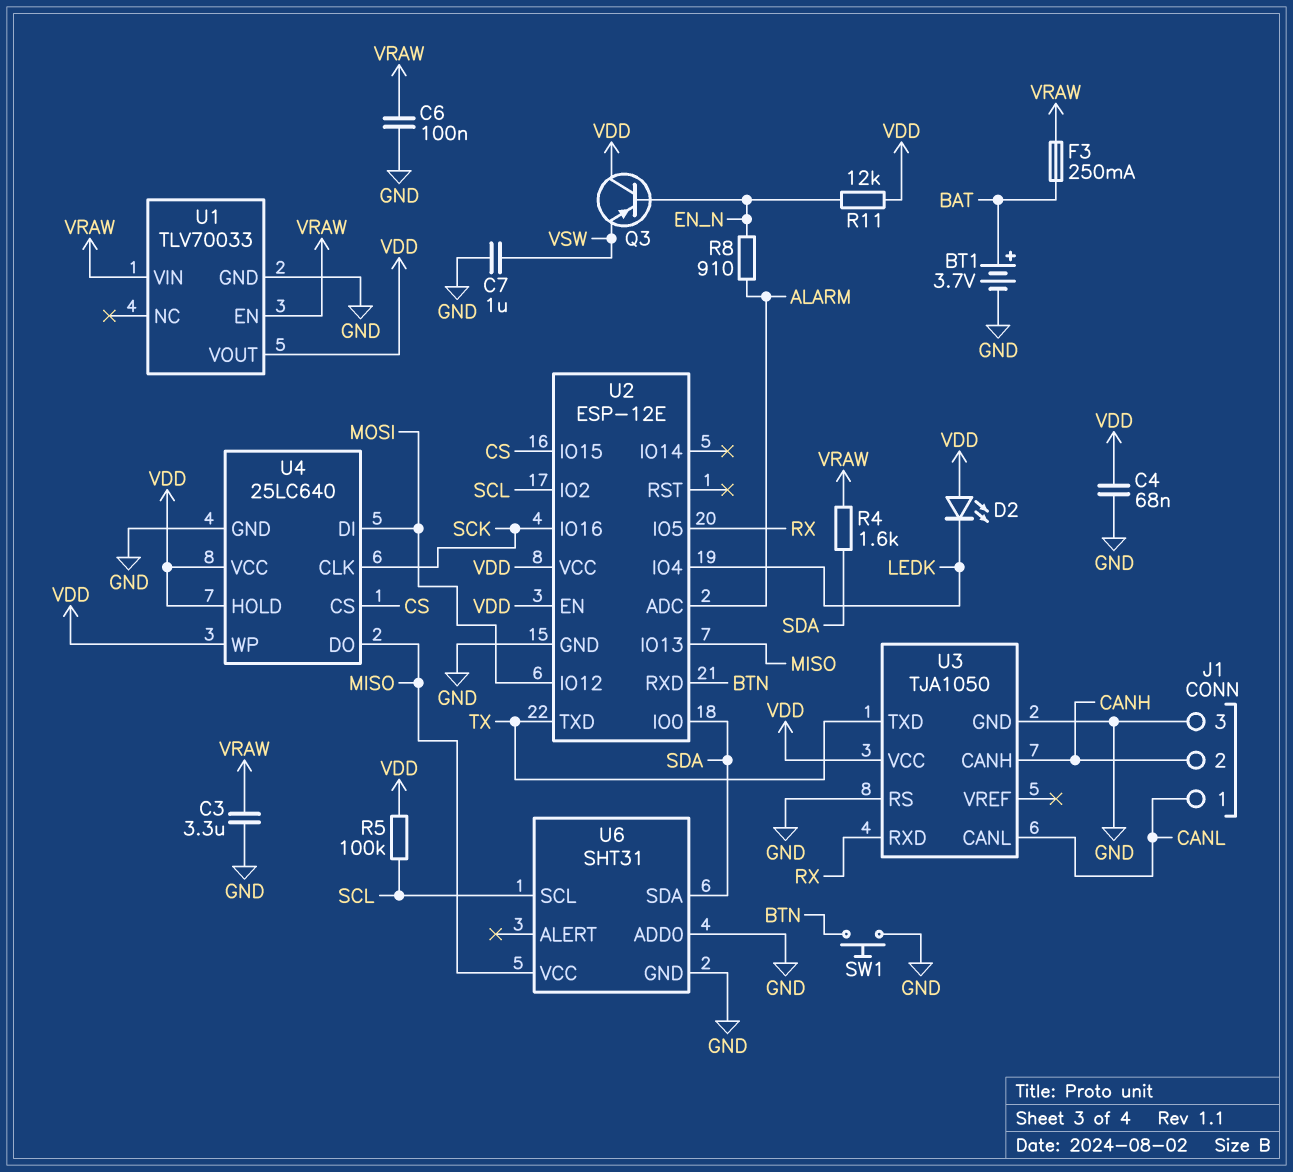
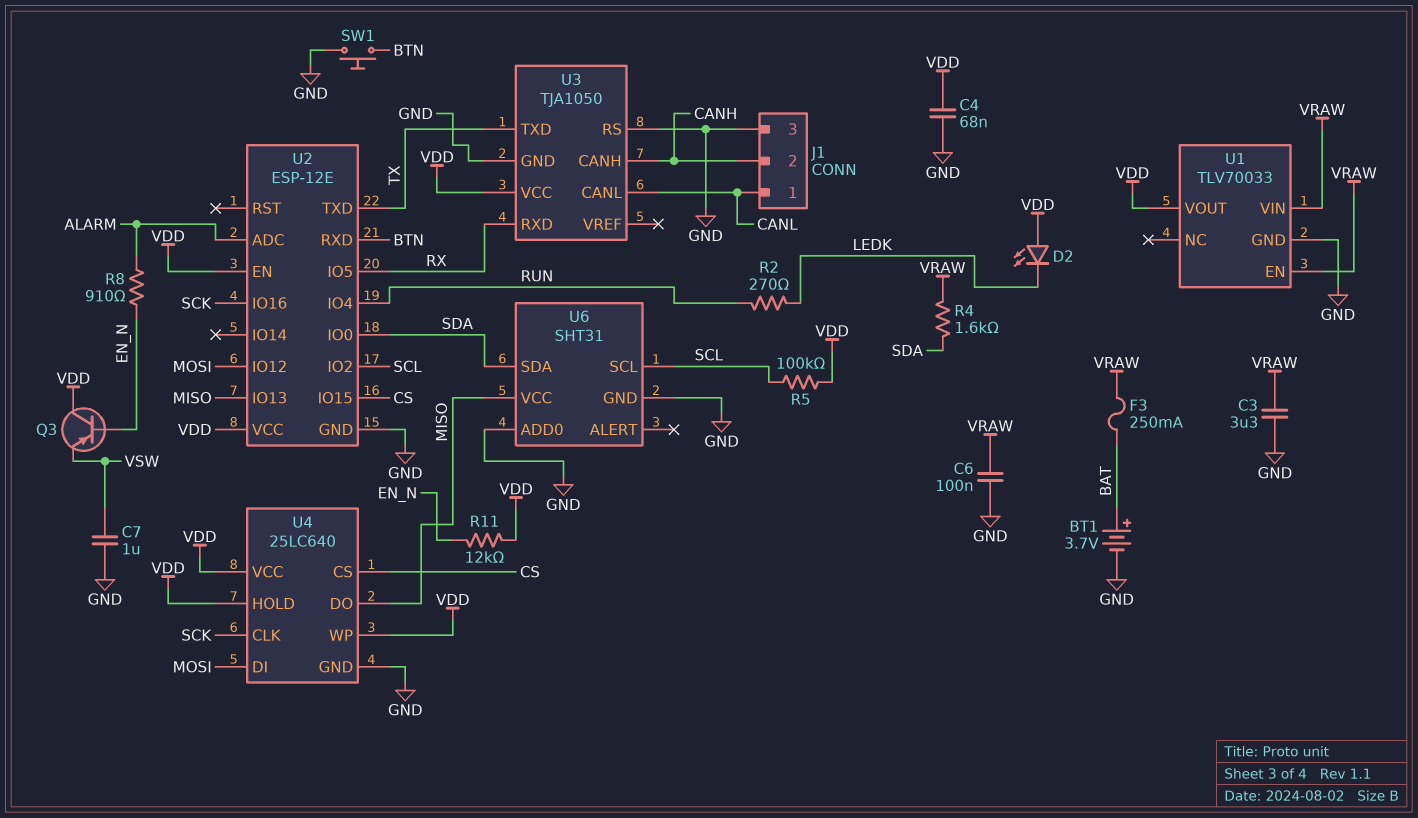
R2: none -> 270 (LEDK, RUN)
U2 pin IO4: LEDK -> RUN

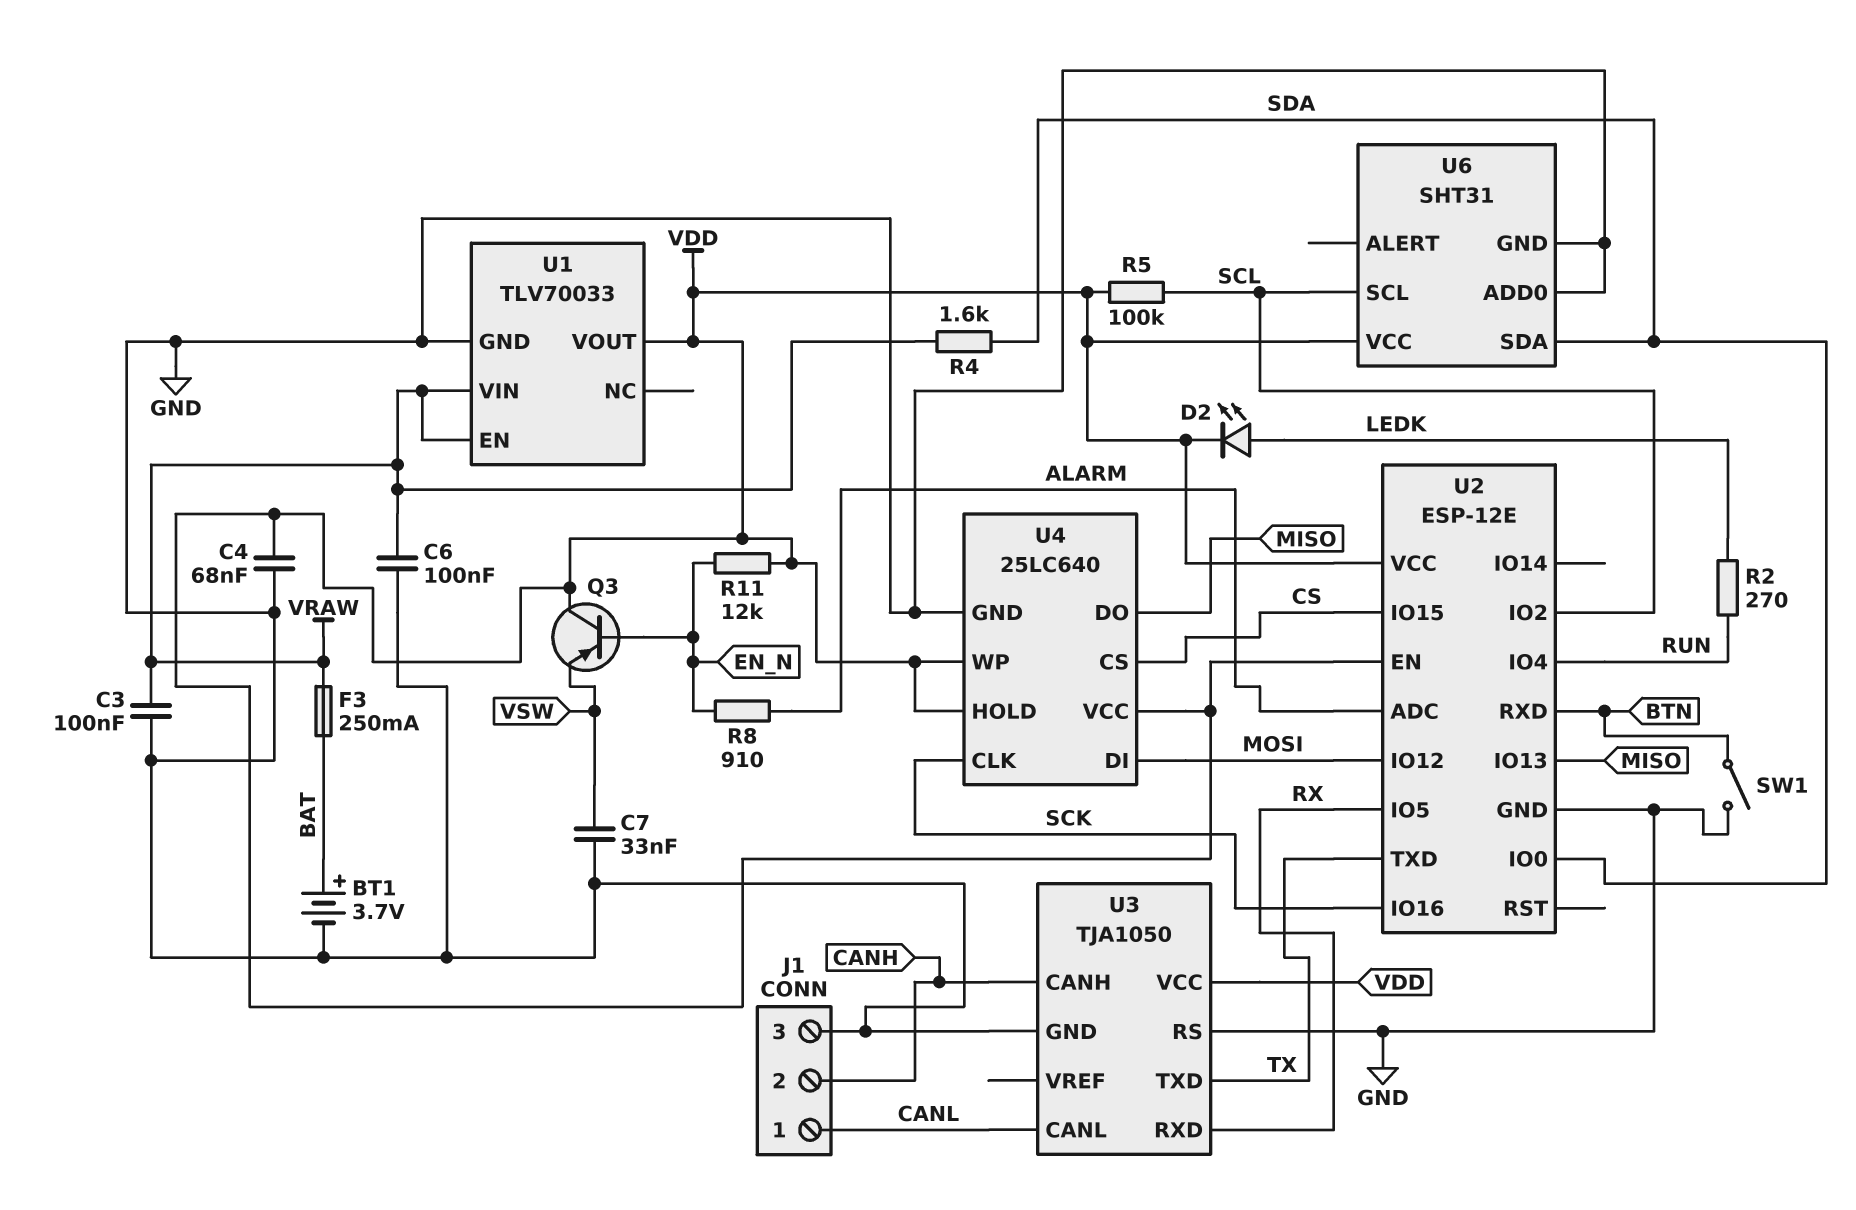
C3: 3.3uF (GND, VRAW) -> 100nF (GND, VRAW)
C7: 1uF (GND, VSW) -> 33nF (GND, VSW)
D2: LED (A VDD, K LEDK) -> LED (A LEDK, K VDD)
SW1: button (BTN, GND) -> switch (BTN, GND)
U6 pin VCC: MISO -> VDD

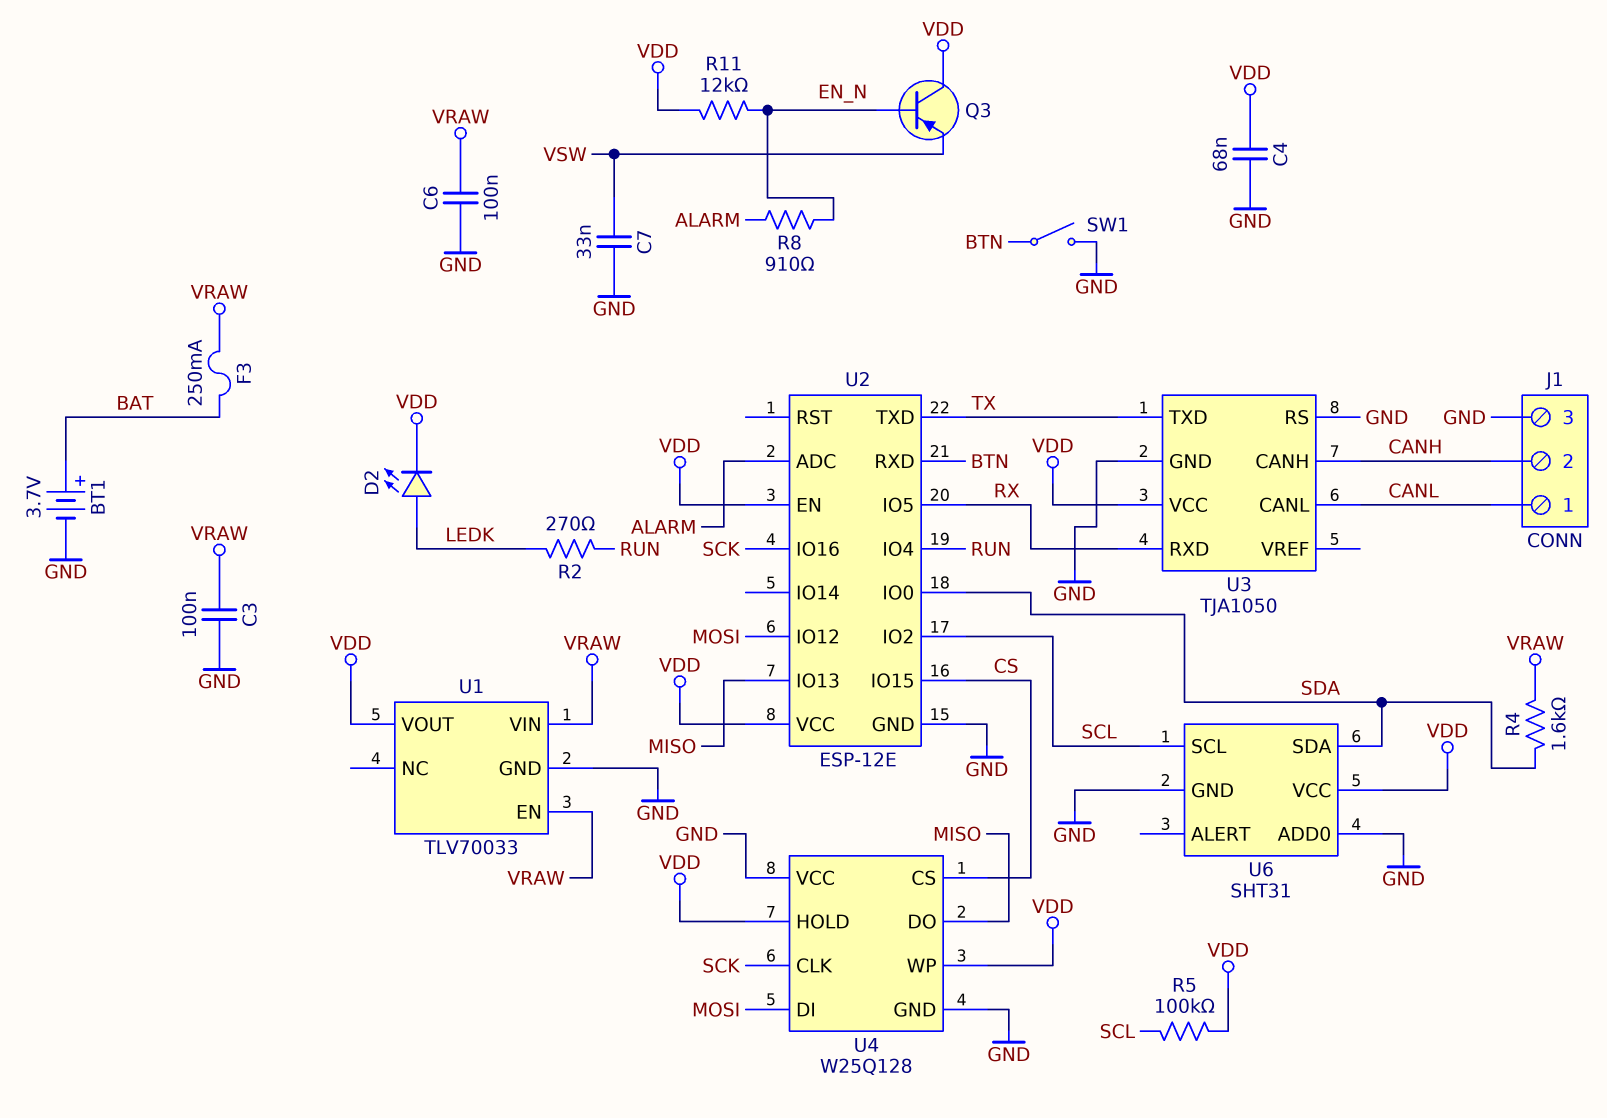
U4: 25LC640 -> W25Q128
U4 pin VCC: VDD -> GND

